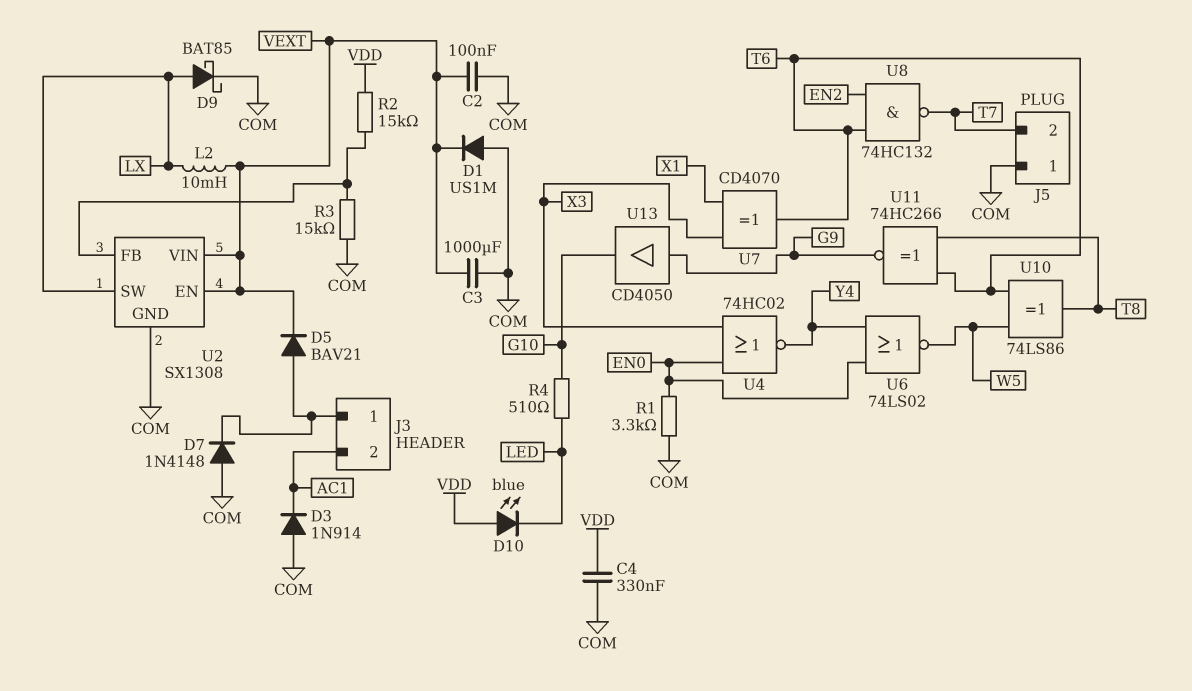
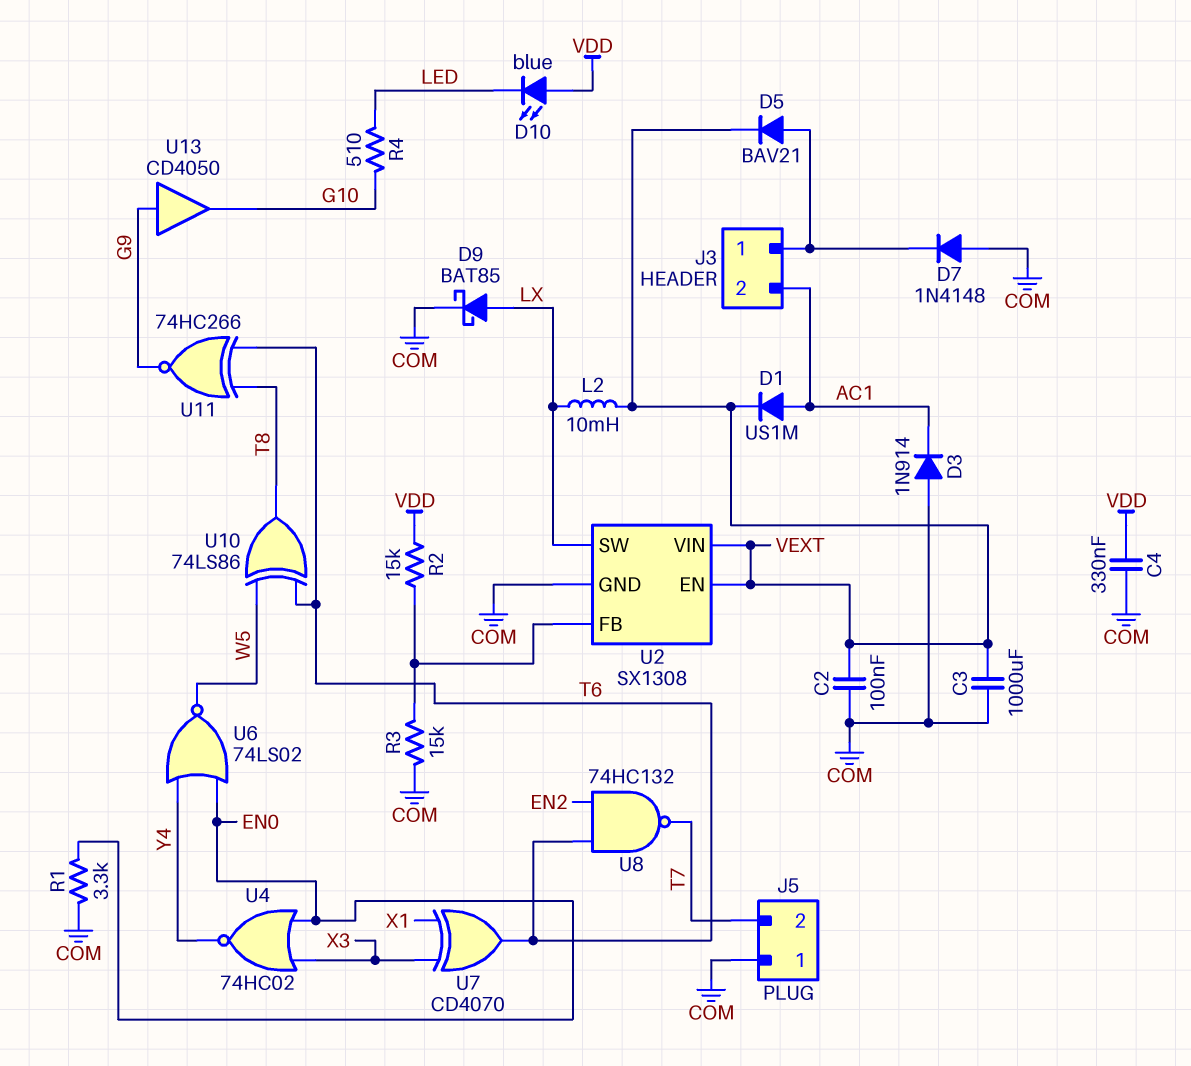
D1: diode US1M (A COM, K VEXT) -> diode US1M (A AC1, K VEXT)

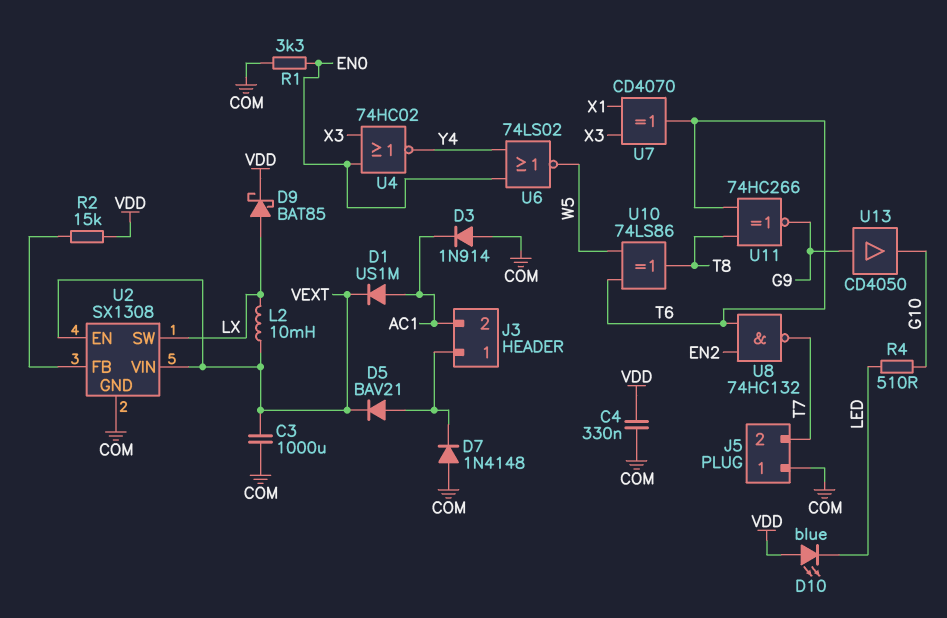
C2: 100nF (COM, VEXT) -> none
D9: schottky BAT85 (A LX, K COM) -> schottky BAT85 (A LX, K VDD)
R3: 15k (COM, U2/FB) -> none

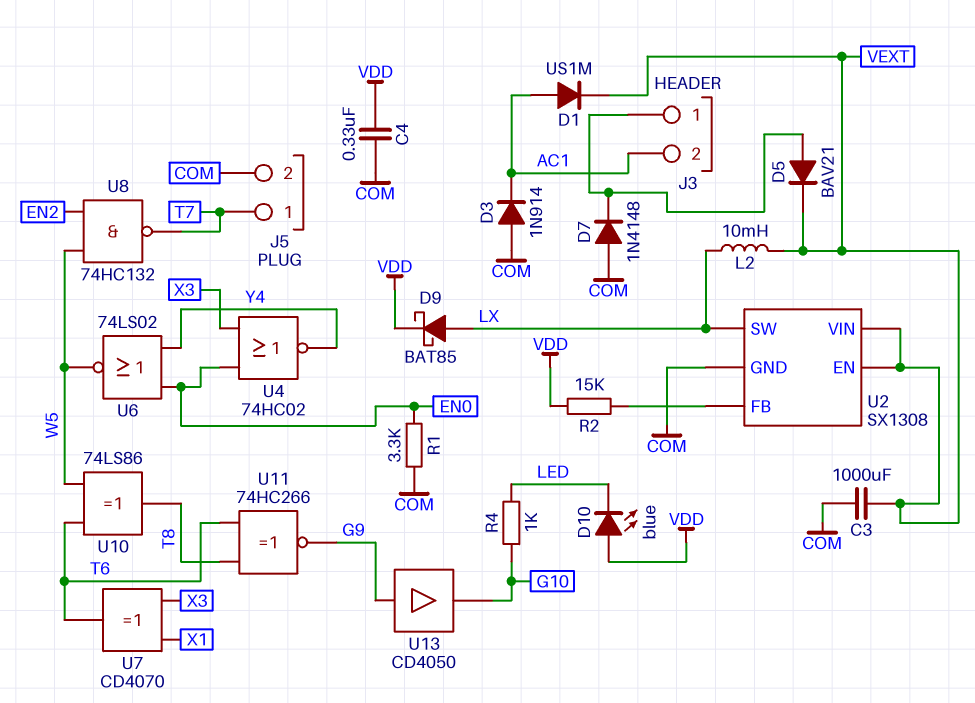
J5 pin 1: COM -> T7
J5 pin 2: T7 -> COM
R4: 510 (G10, LED) -> 1k (G10, LED)
U8: NAND 74HC132 (in EN2, in T6, out T7) -> NAND 74HC132 (in EN2, in W5, out T7)

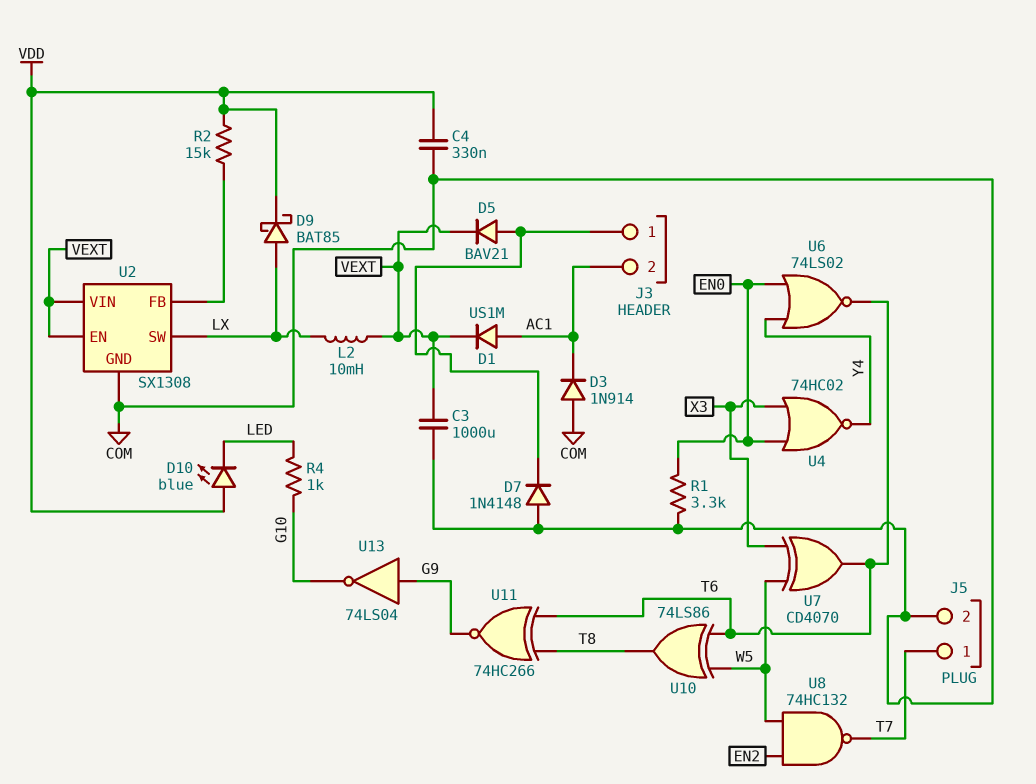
U6: NOR 74LS02 (in EN0, in Y4, out W5) -> NOR 74LS02 (in EN0, in Y4, out T6)
U7: XOR CD4070 (in X1, in X3, out T6) -> XOR CD4070 (in W5, in X3, out T6)
U13: buffer CD4050 (in G9, out G10) -> NOT 74LS04 (in G9, out G10)

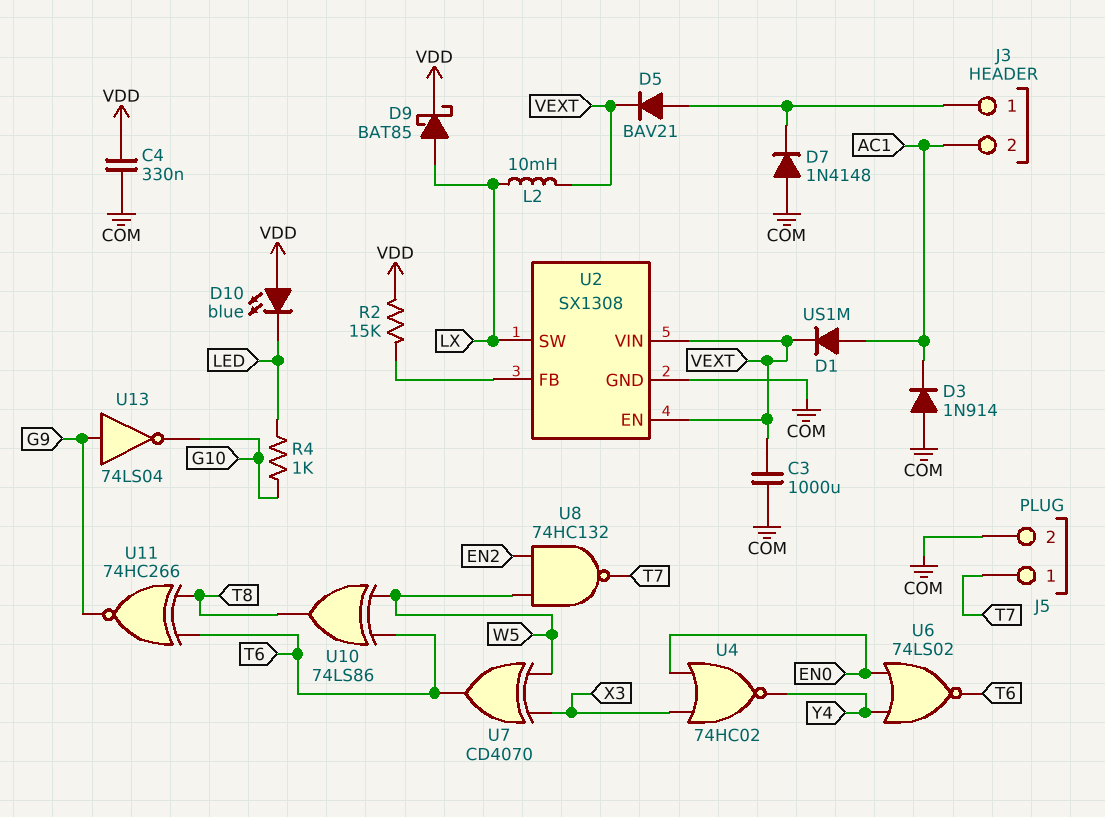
R1: 3.3k (COM, EN0) -> none

